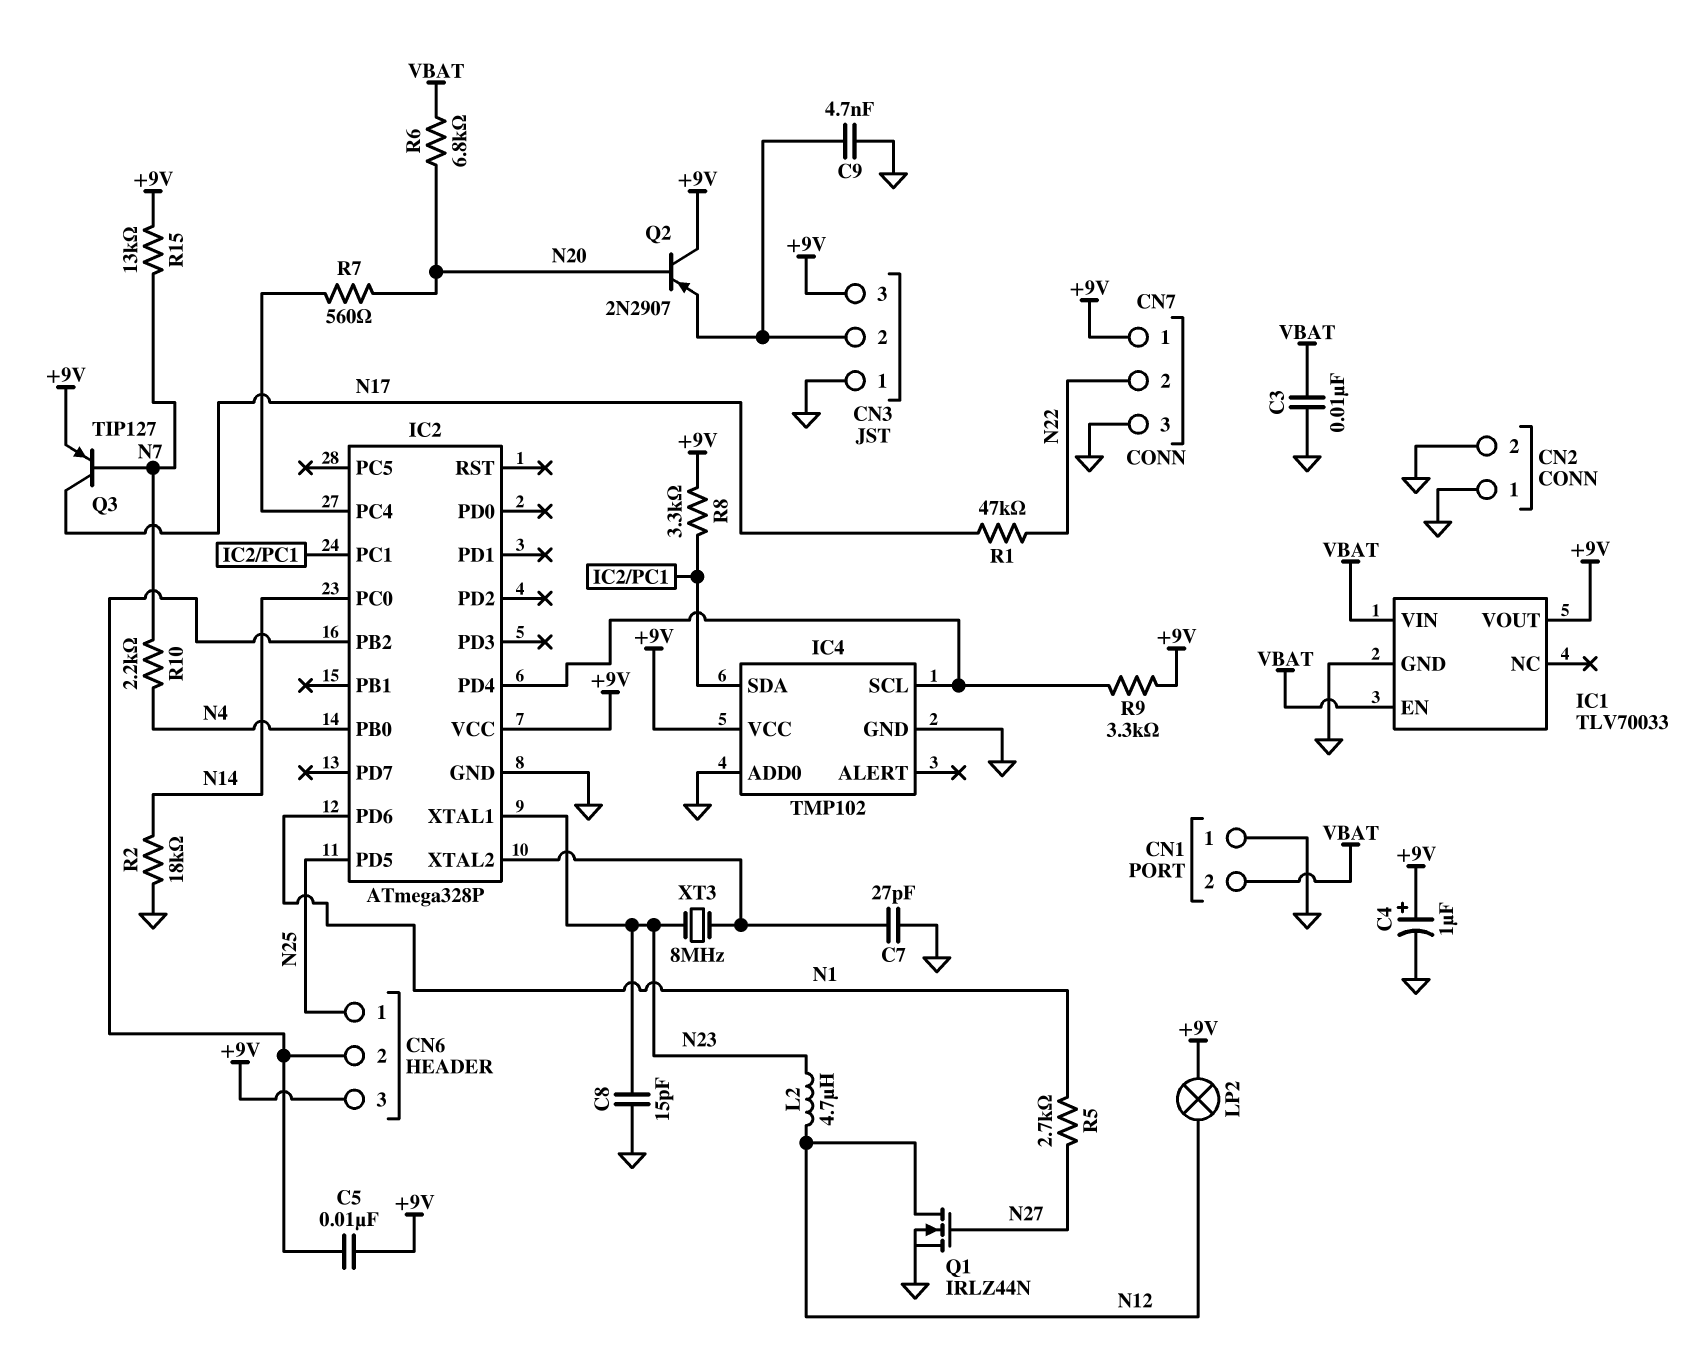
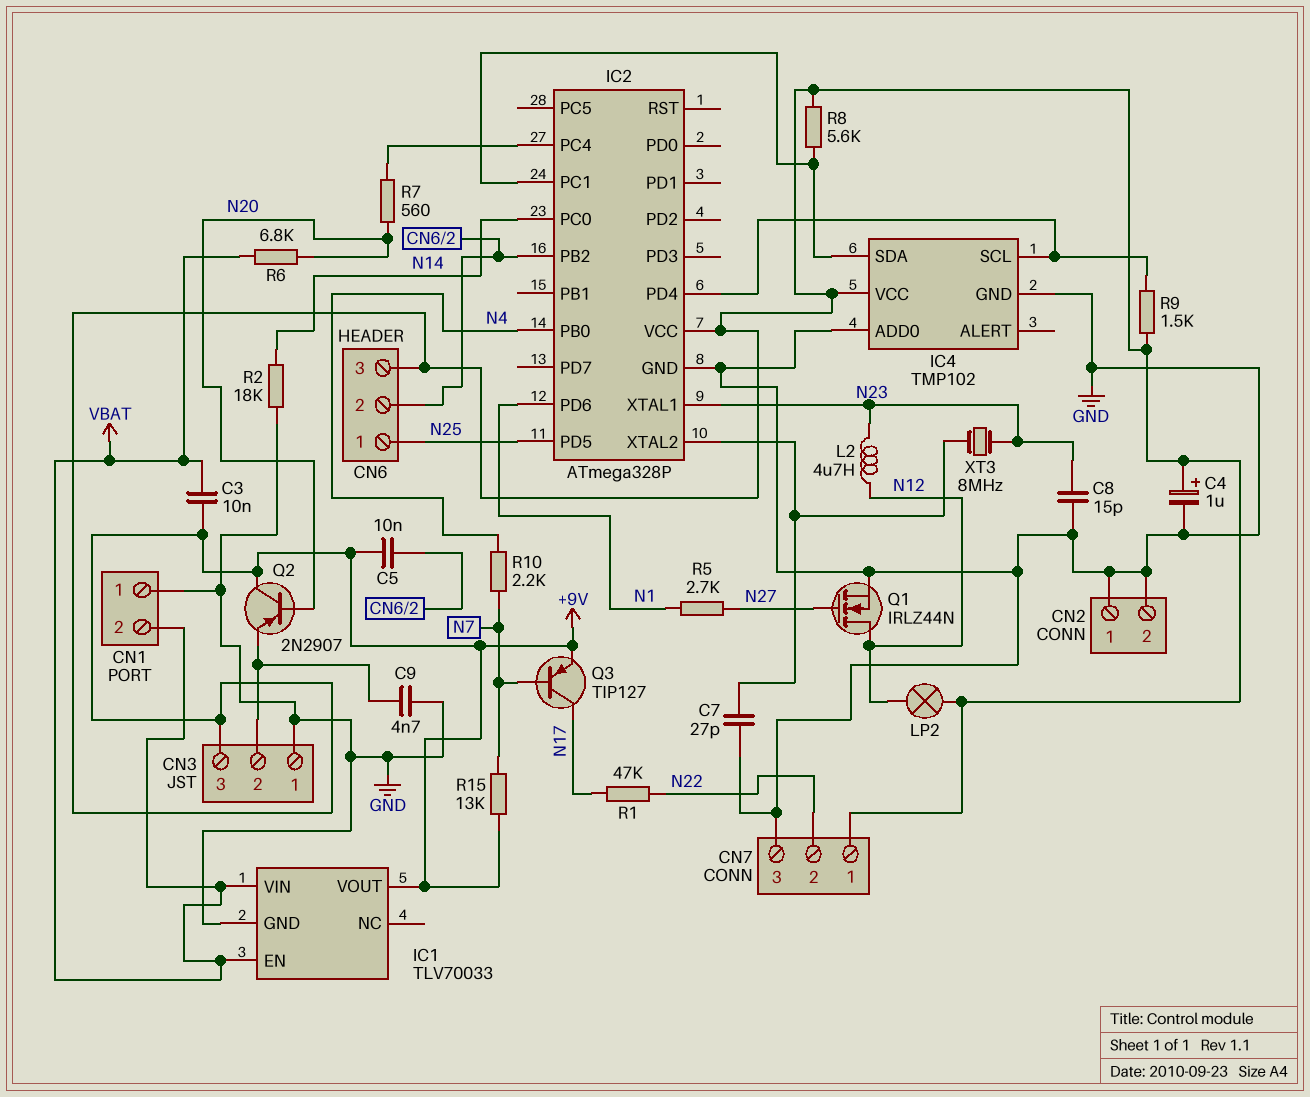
C3: 10nF (GND, VBAT) -> 10nF (+9V, VBAT)
R8: 3.3k (+9V, IC2/PC1) -> 5.6k (+9V, IC2/PC1)
R9: 3.3k (+9V, IC2/PD4) -> 1.5k (+9V, IC2/PD4)

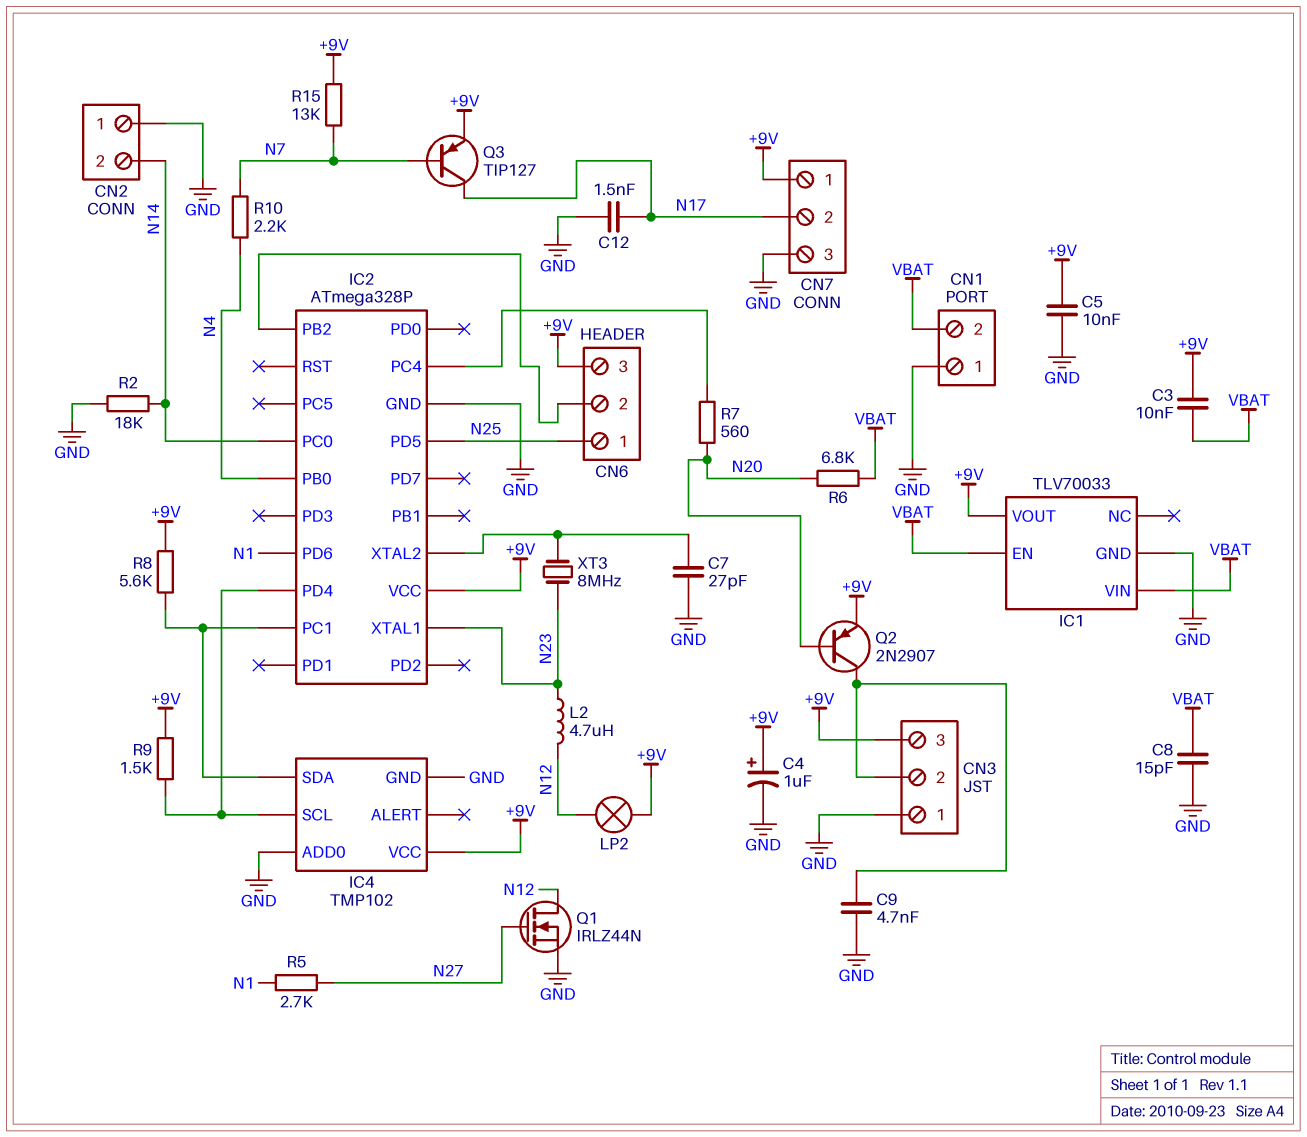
C5: 10nF (+9V, CN6/2) -> 10nF (+9V, GND)
C8: 15pF (GND, N23) -> 15pF (GND, VBAT)
C12: none -> 1.5nF (GND, N17)
CN2 pin 2: GND -> N14
CN7 pin 2: N22 -> N17
Q2: PNP 2N2907 (B N20, C +9V, E CN3/2) -> PNP 2N2907 (B N20, C CN3/2, E +9V)
R1: 47k (N17, N22) -> none

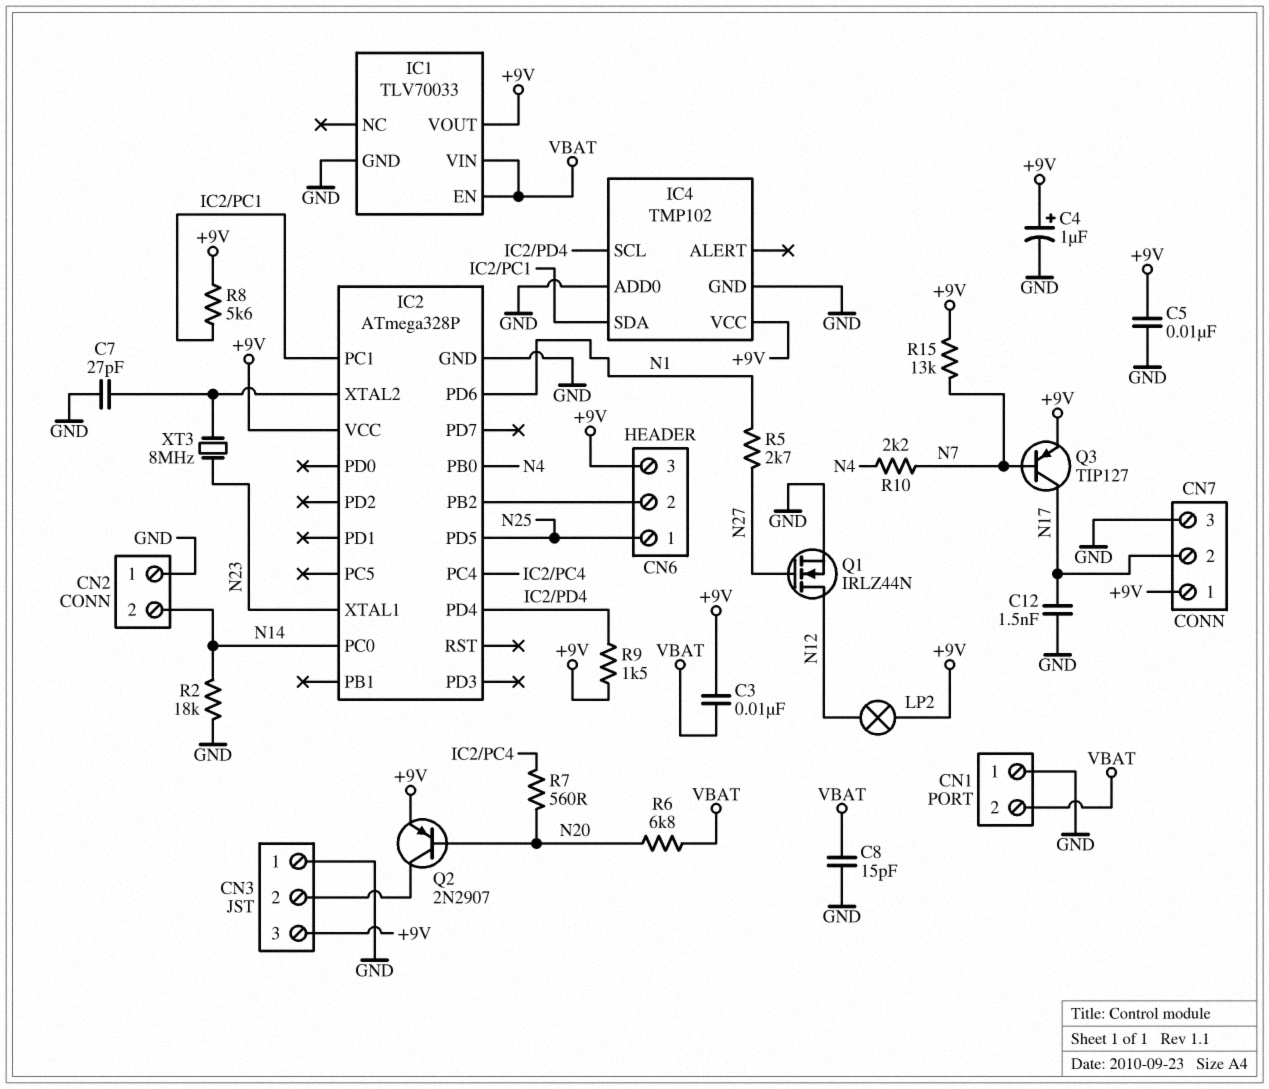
C9: 4.7nF (CN3/2, GND) -> none
L2: 4.7uH (N12, N23) -> none

